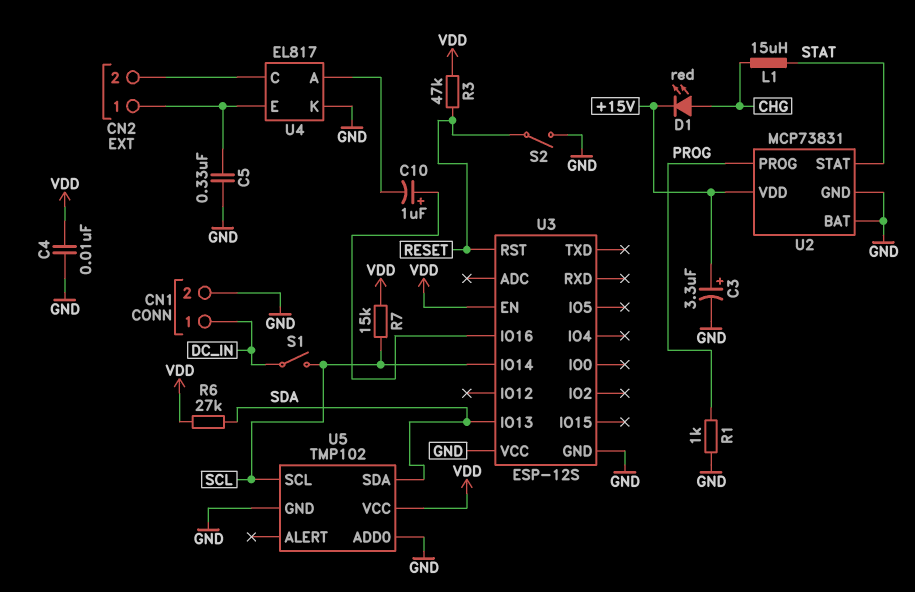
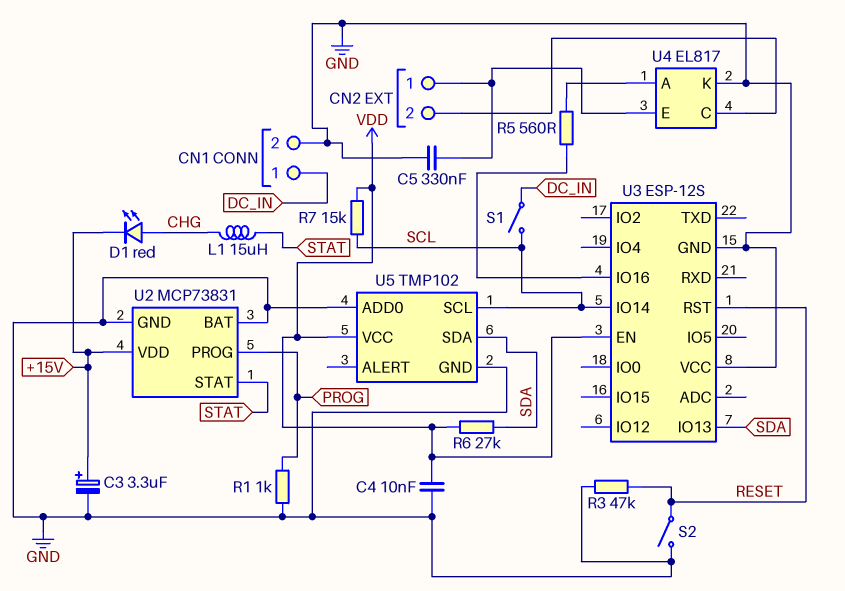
C10: 1uF (plus U3/IO16, minus U4/A) -> none
R3: 47k (RESET, VDD) -> 47k (GND, RESET)
R5: none -> 560 (U3/IO16, U4/A)

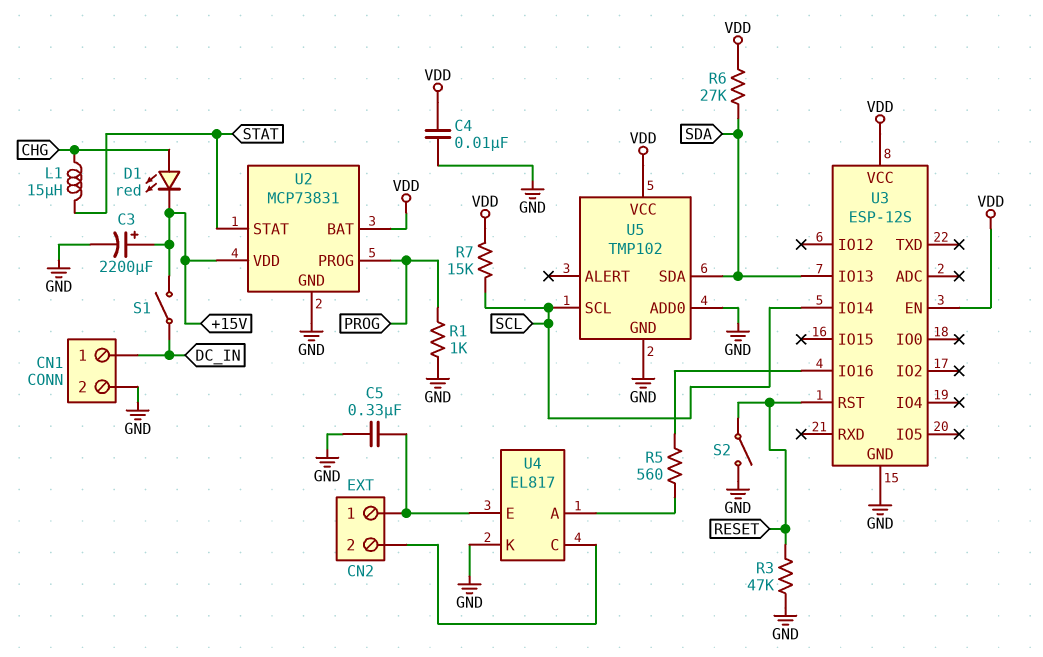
C3: 3.3uF (plus +15V, minus GND) -> 2200uF (plus +15V, minus GND)
S1: switch (DC_IN, SCL) -> switch (+15V, DC_IN)
U2 pin BAT: GND -> VDD
U3 pin VCC: GND -> VDD

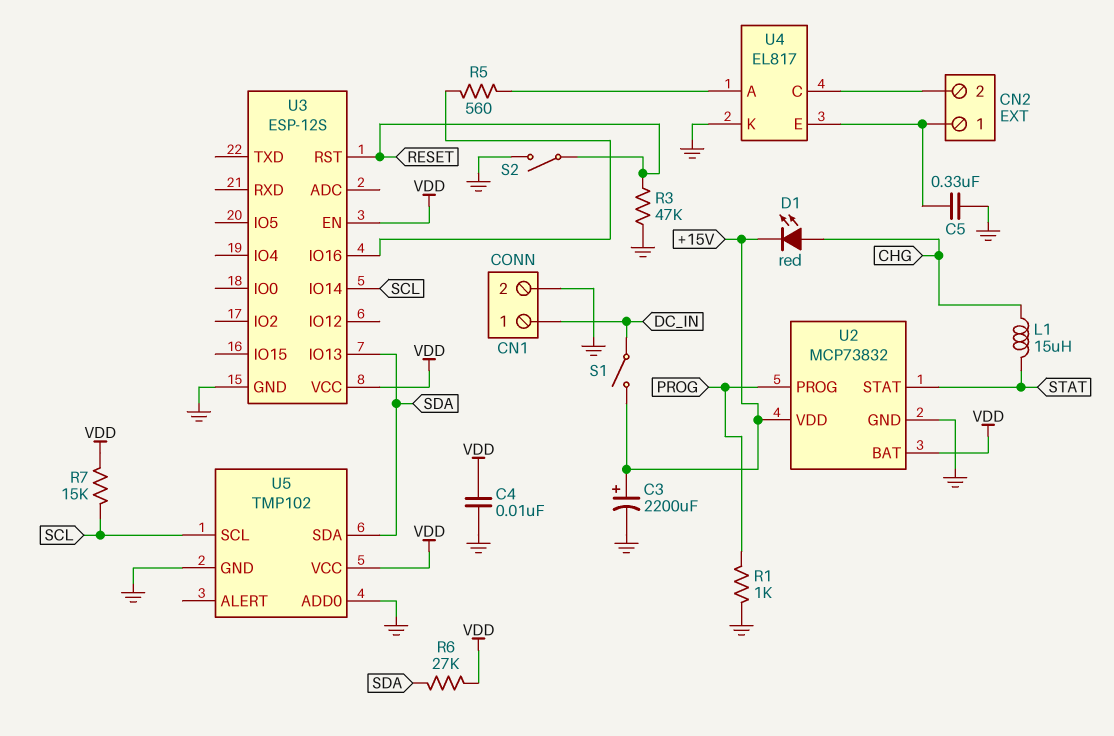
U2: MCP73831 -> MCP73832

